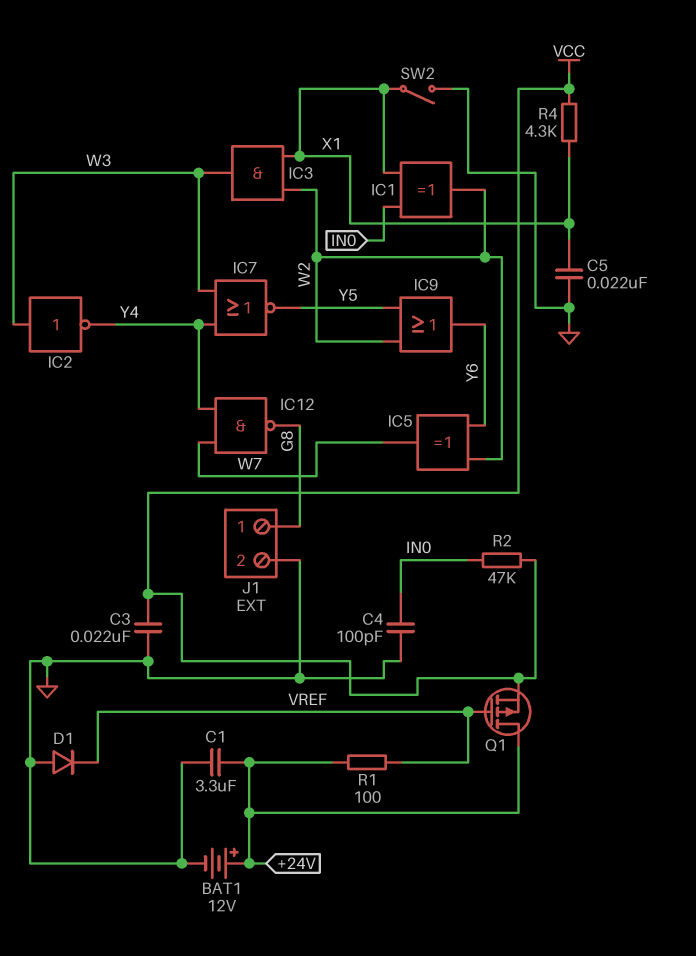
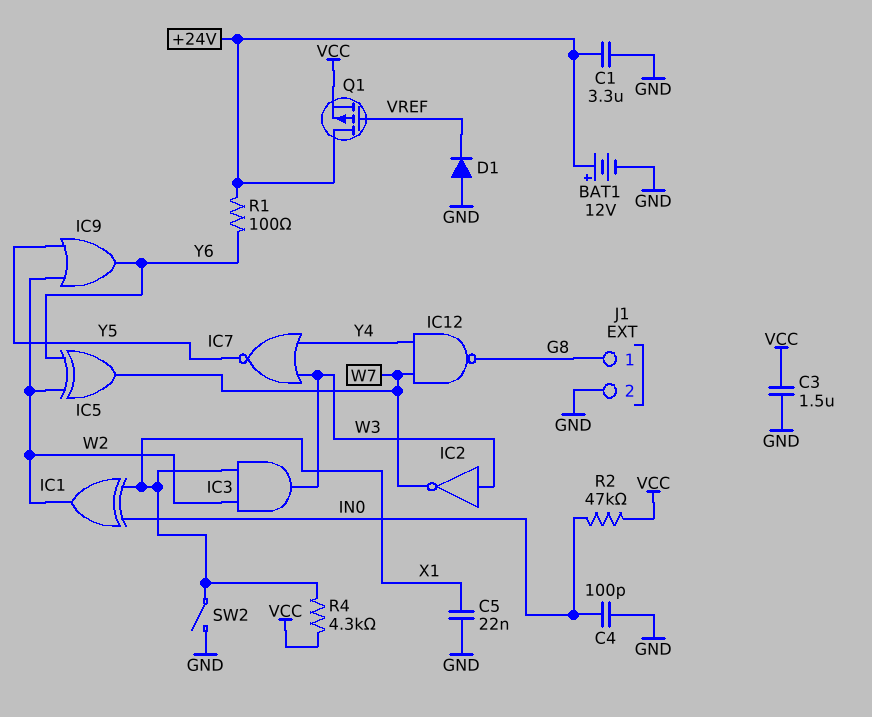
C3: 22nF (GND, VCC) -> 1.5uF (GND, VCC)
IC2: NOT (in W3, out Y4) -> NOT (in W3, out W7)
R1: 100 (+24V, VREF) -> 100 (+24V, Y6)

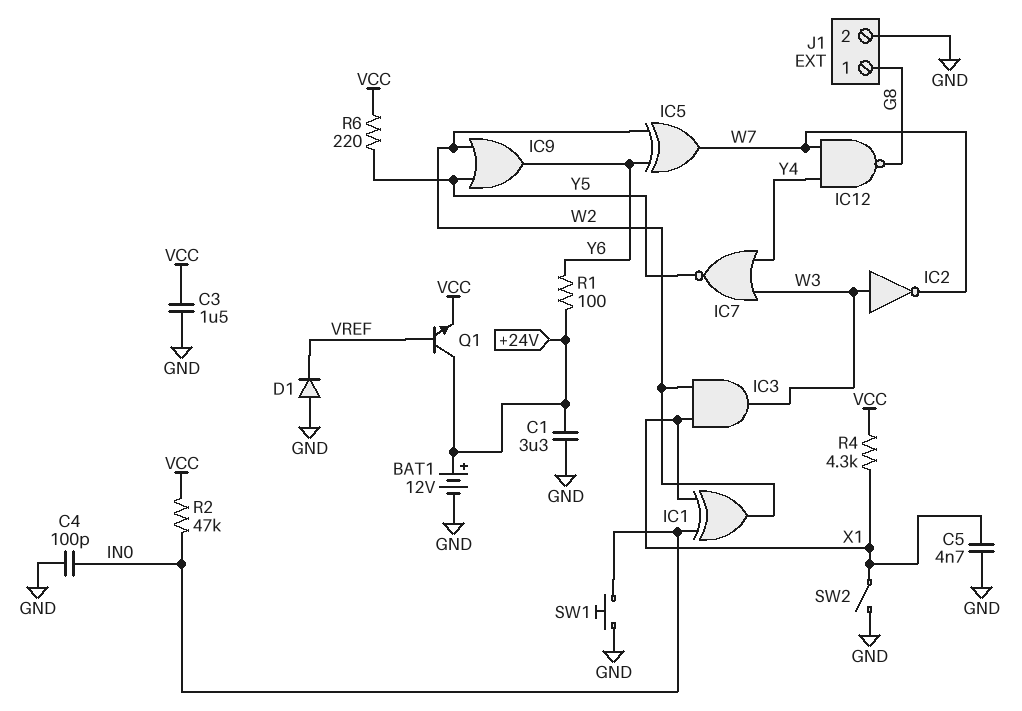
C5: 22nF (GND, X1) -> 4.7nF (GND, X1)
Q1: PMOS (G VREF, D +24V, S VCC) -> NPN (B VREF, C +24V, E VCC)
R6: none -> 220 (VCC, Y5)
SW1: none -> button (GND, IN0)

